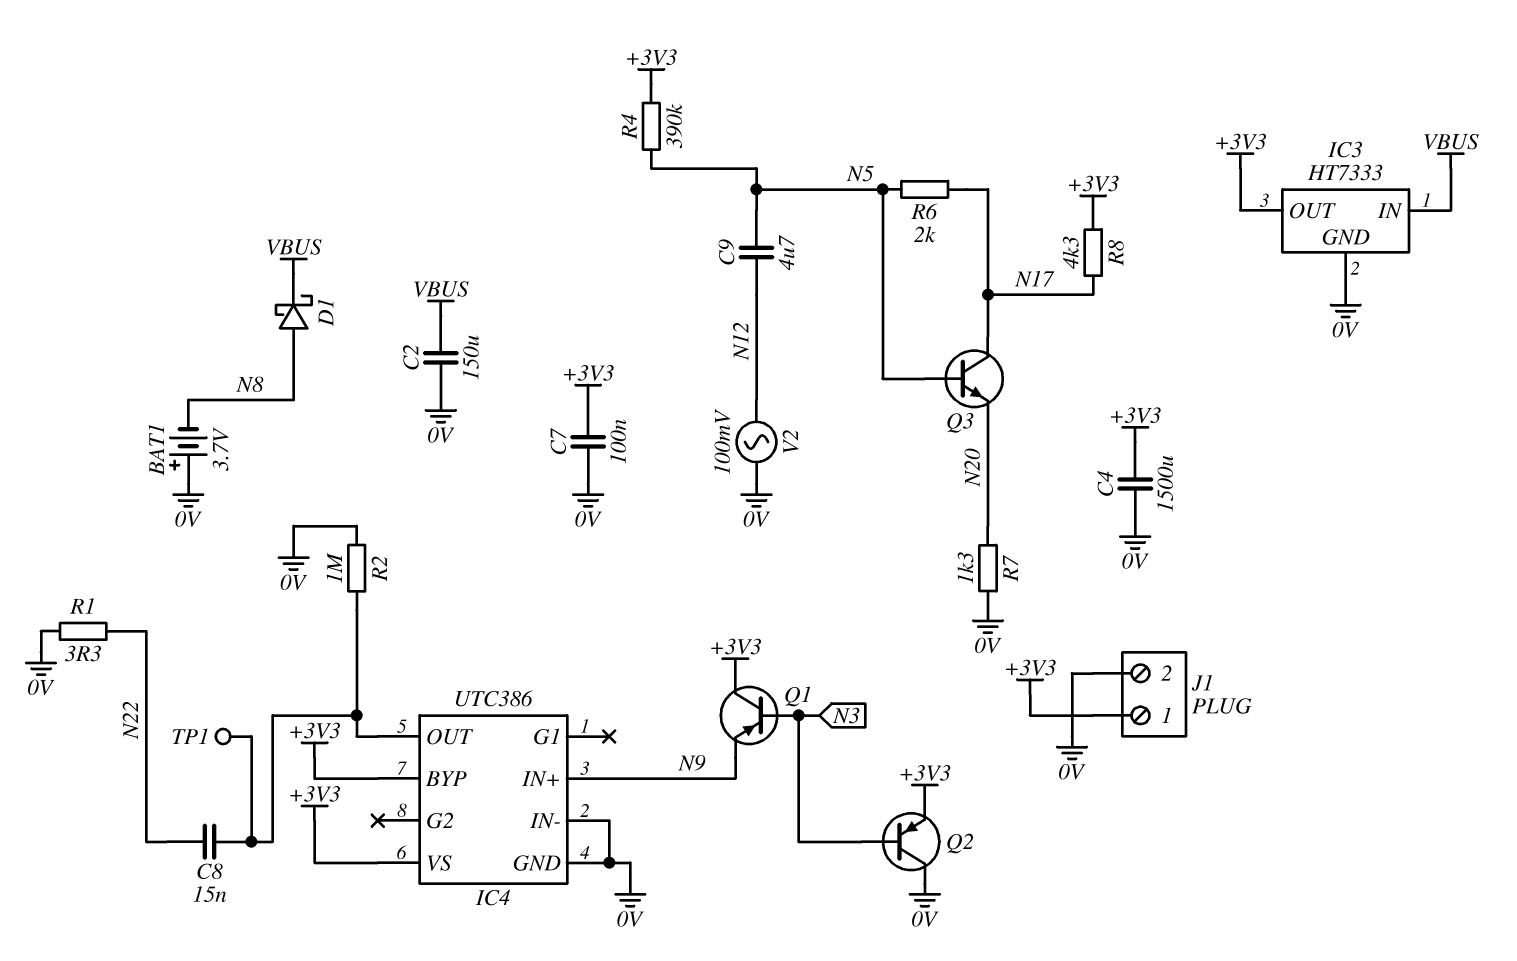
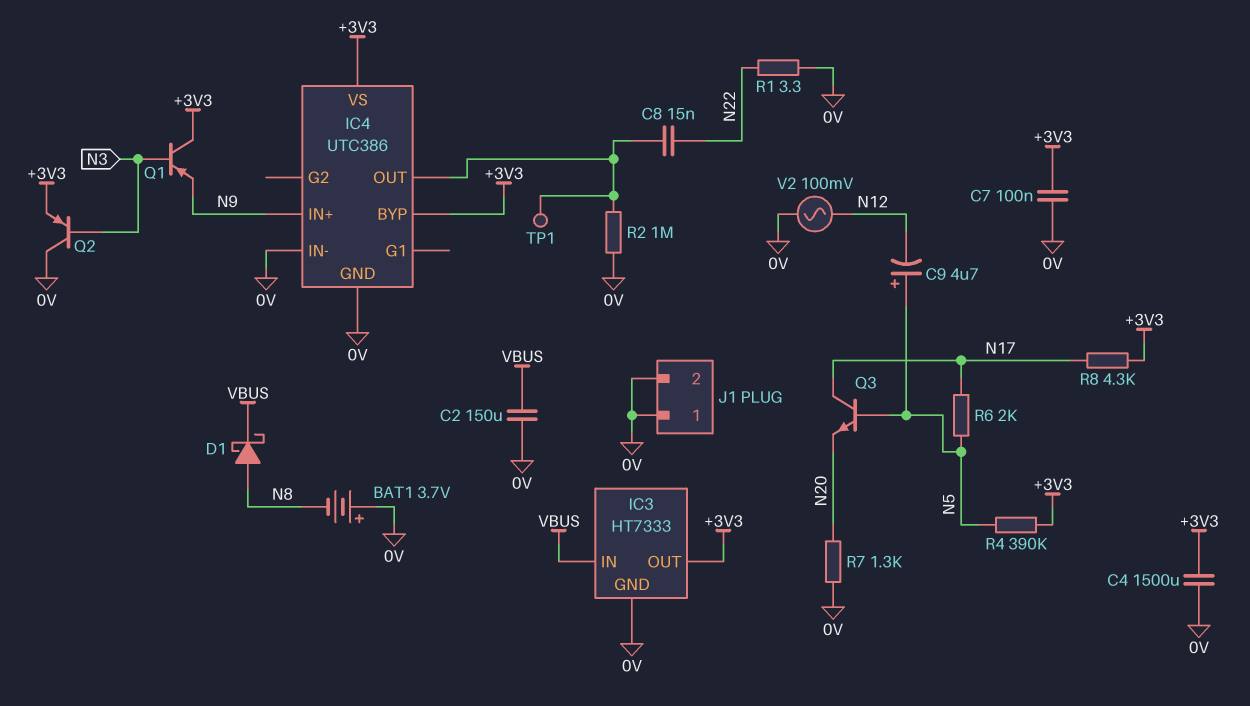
C9: 4.7uF (N5, N12) -> 4.7uF (plus N5, minus N12)
J1 pin 1: +3V3 -> 0V

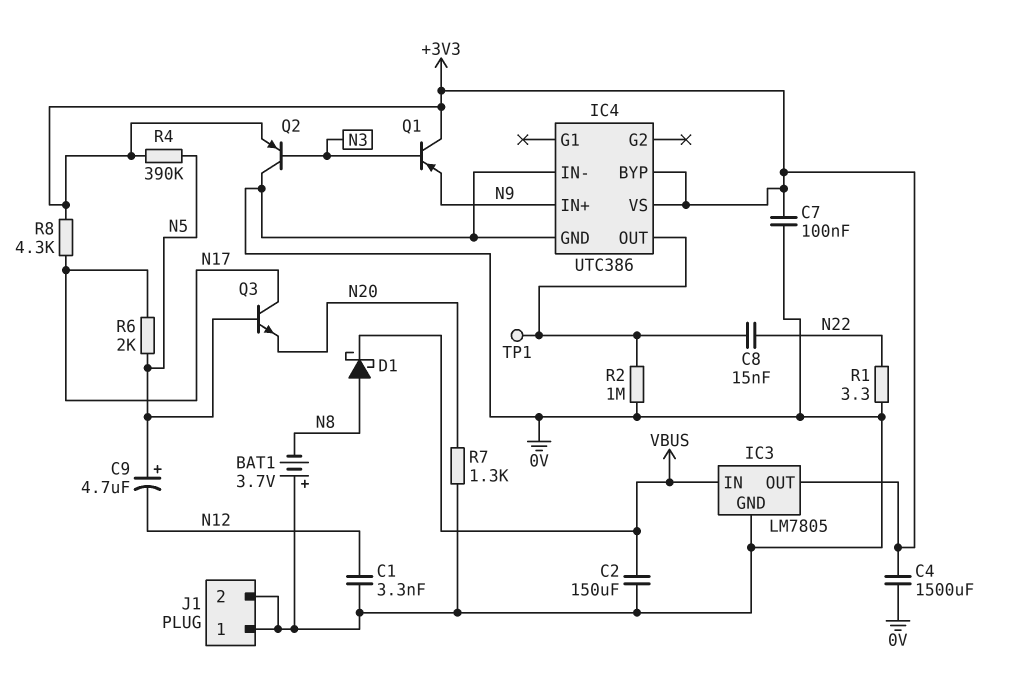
C1: none -> 3.3nF (0V, N12)
IC3: HT7333 -> LM7805
V2: AC 100mV (0V, N12) -> none

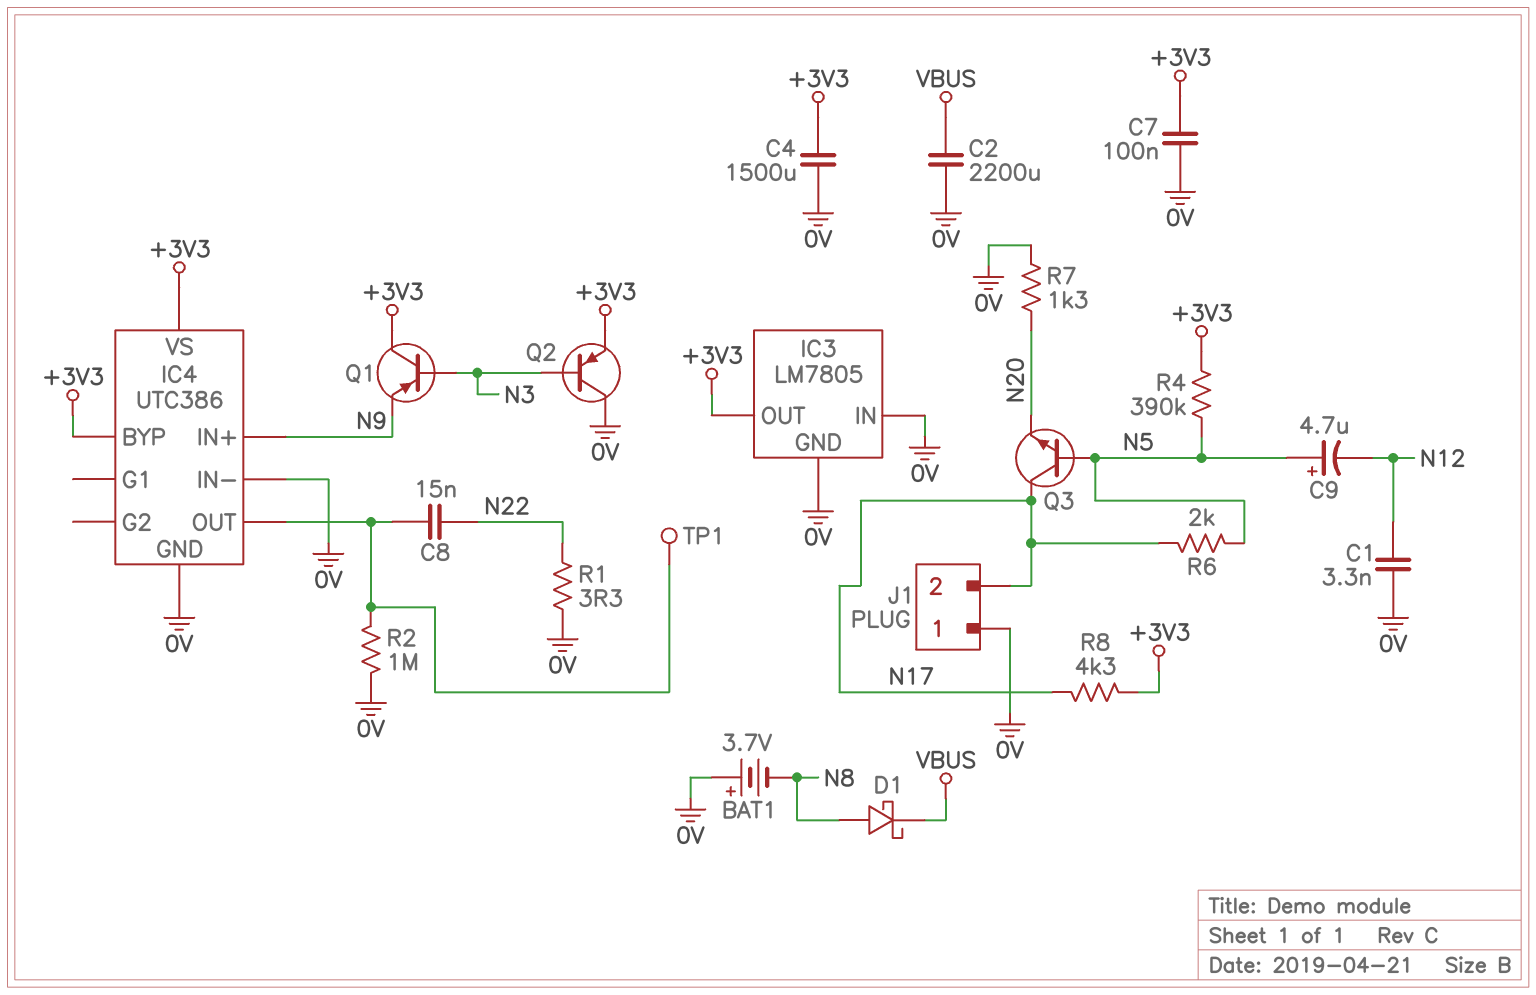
C2: 150uF (0V, VBUS) -> 2200uF (0V, VBUS)
IC3 pin IN: VBUS -> 0V
J1 pin 2: 0V -> N17

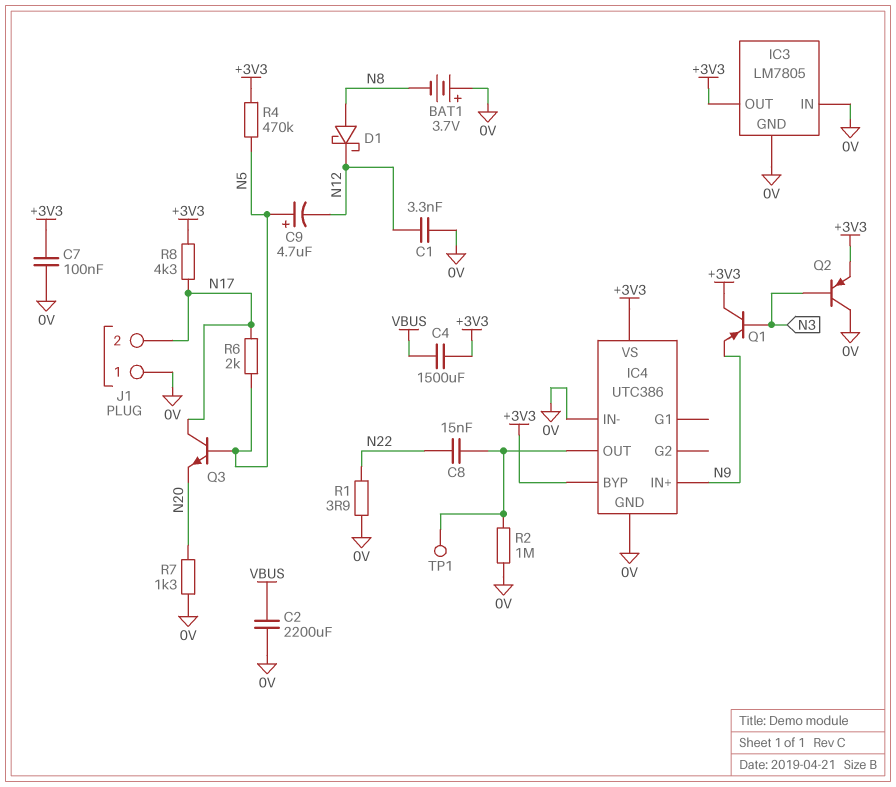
C4: 1500uF (+3V3, 0V) -> 1500uF (+3V3, VBUS)
D1: schottky (A N8, K VBUS) -> schottky (A N8, K N12)
R1: 3.3 (0V, N22) -> 3.9 (0V, N22)
R4: 390k (+3V3, N5) -> 470k (+3V3, N5)

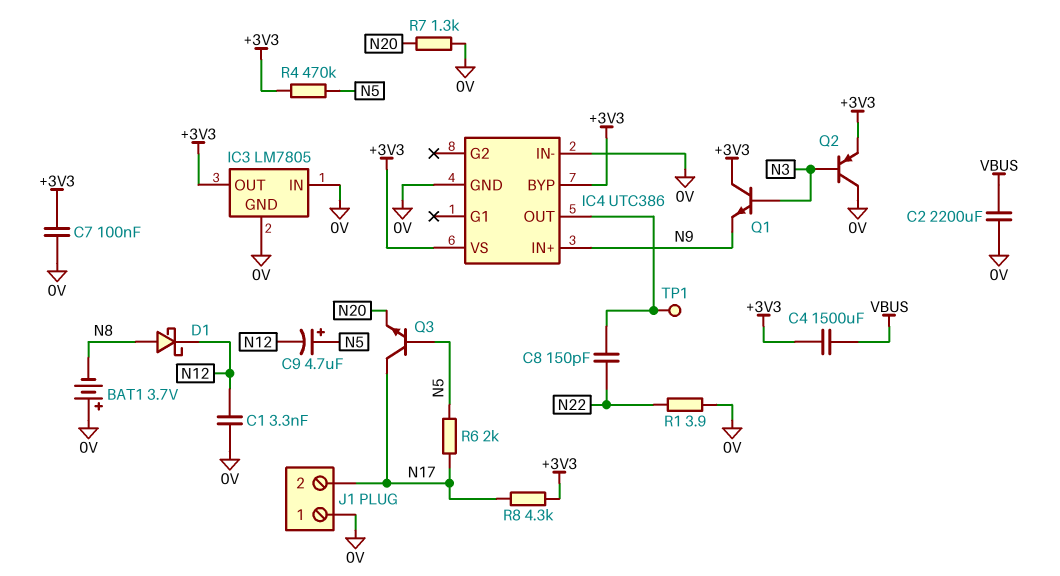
C8: 15nF (IC4/OUT, N22) -> 150pF (IC4/OUT, N22)
Q1: PNP (B N3, C +3V3, E N9) -> NPN (B N3, C +3V3, E N9)
R2: 1M (0V, IC4/OUT) -> none

